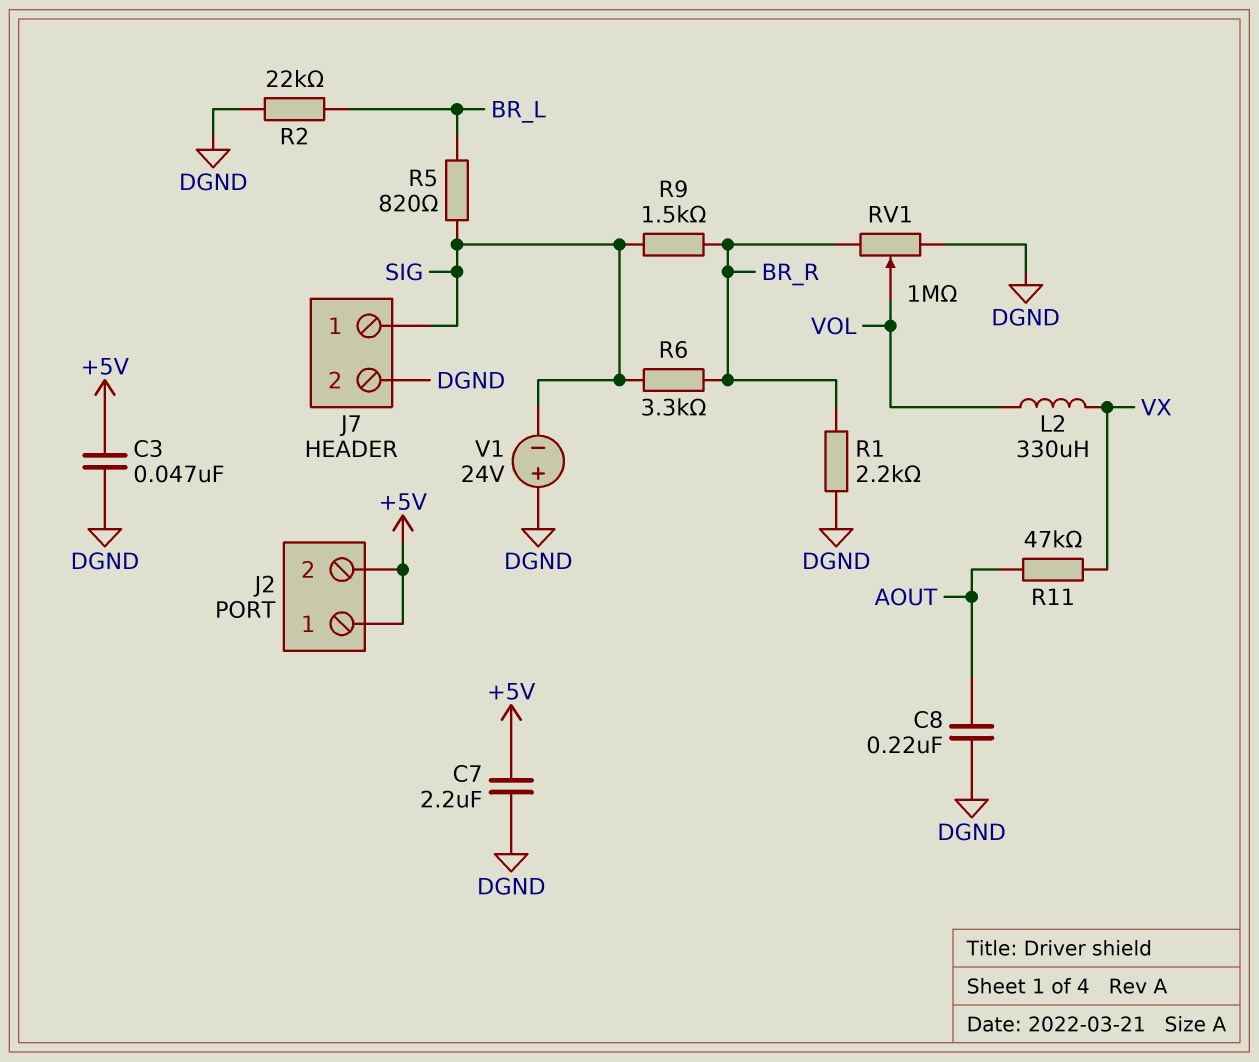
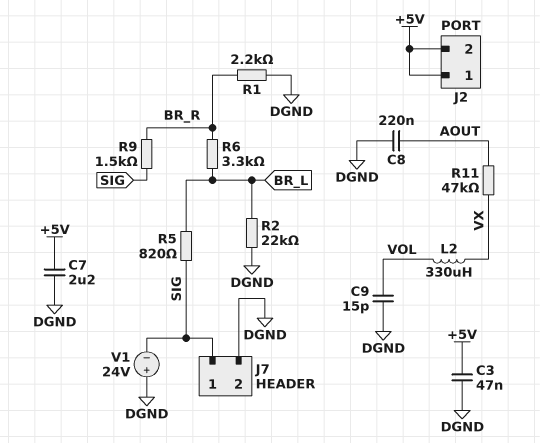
C9: none -> 15pF (DGND, VOL)
R6: 3.3k (BR_R, SIG) -> 3.3k (BR_L, BR_R)
RV1: 1M (BR_R, DGND, wiper VOL) -> none

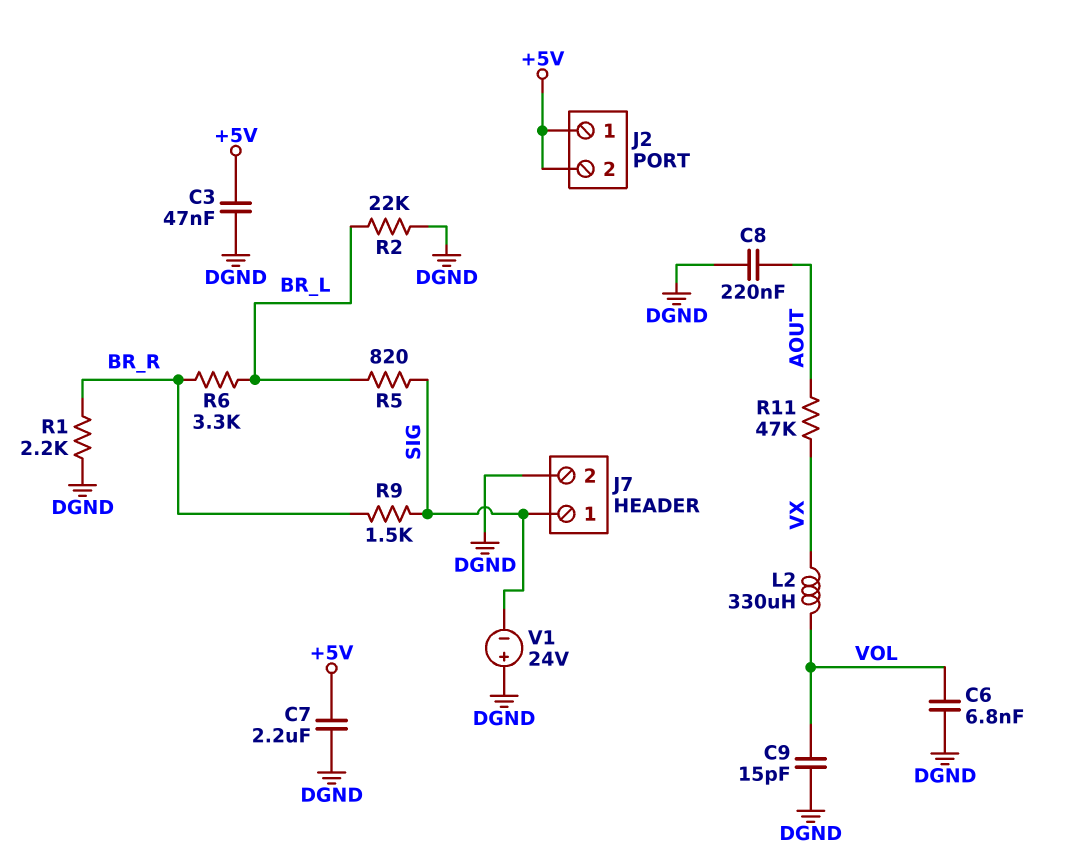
C6: none -> 6.8nF (DGND, VOL)

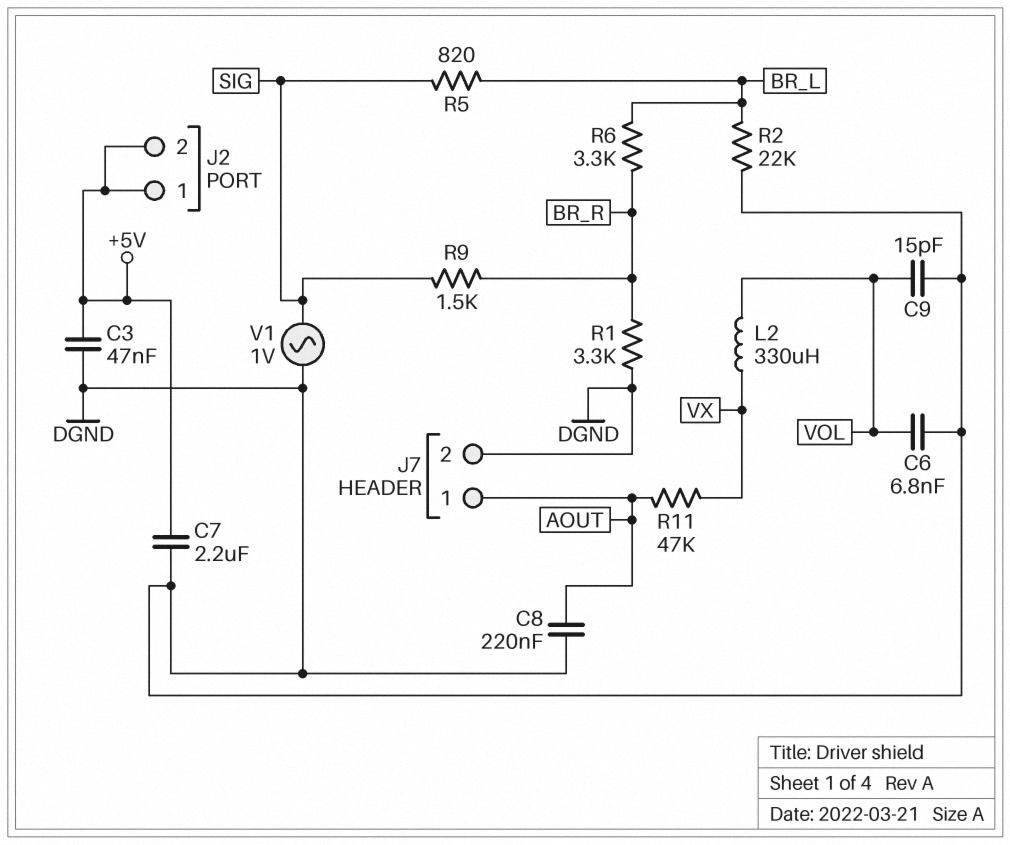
J7 pin 1: SIG -> AOUT
R1: 2.2k (BR_R, DGND) -> 3.3k (BR_R, DGND)
V1: 24V (plus DGND, minus SIG) -> AC 1V (DGND, SIG)

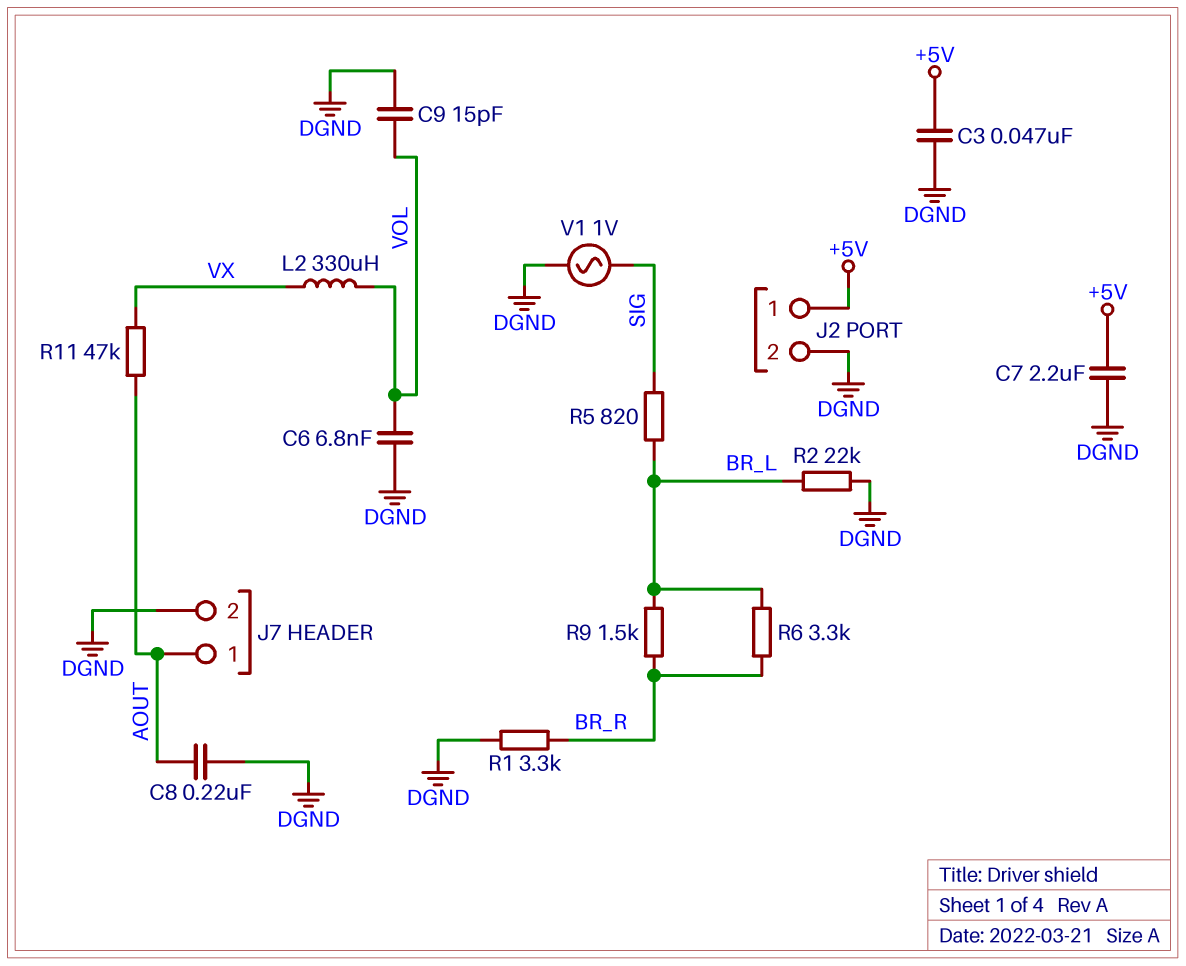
J2 pin 2: +5V -> DGND
R9: 1.5k (BR_R, SIG) -> 1.5k (BR_L, BR_R)

